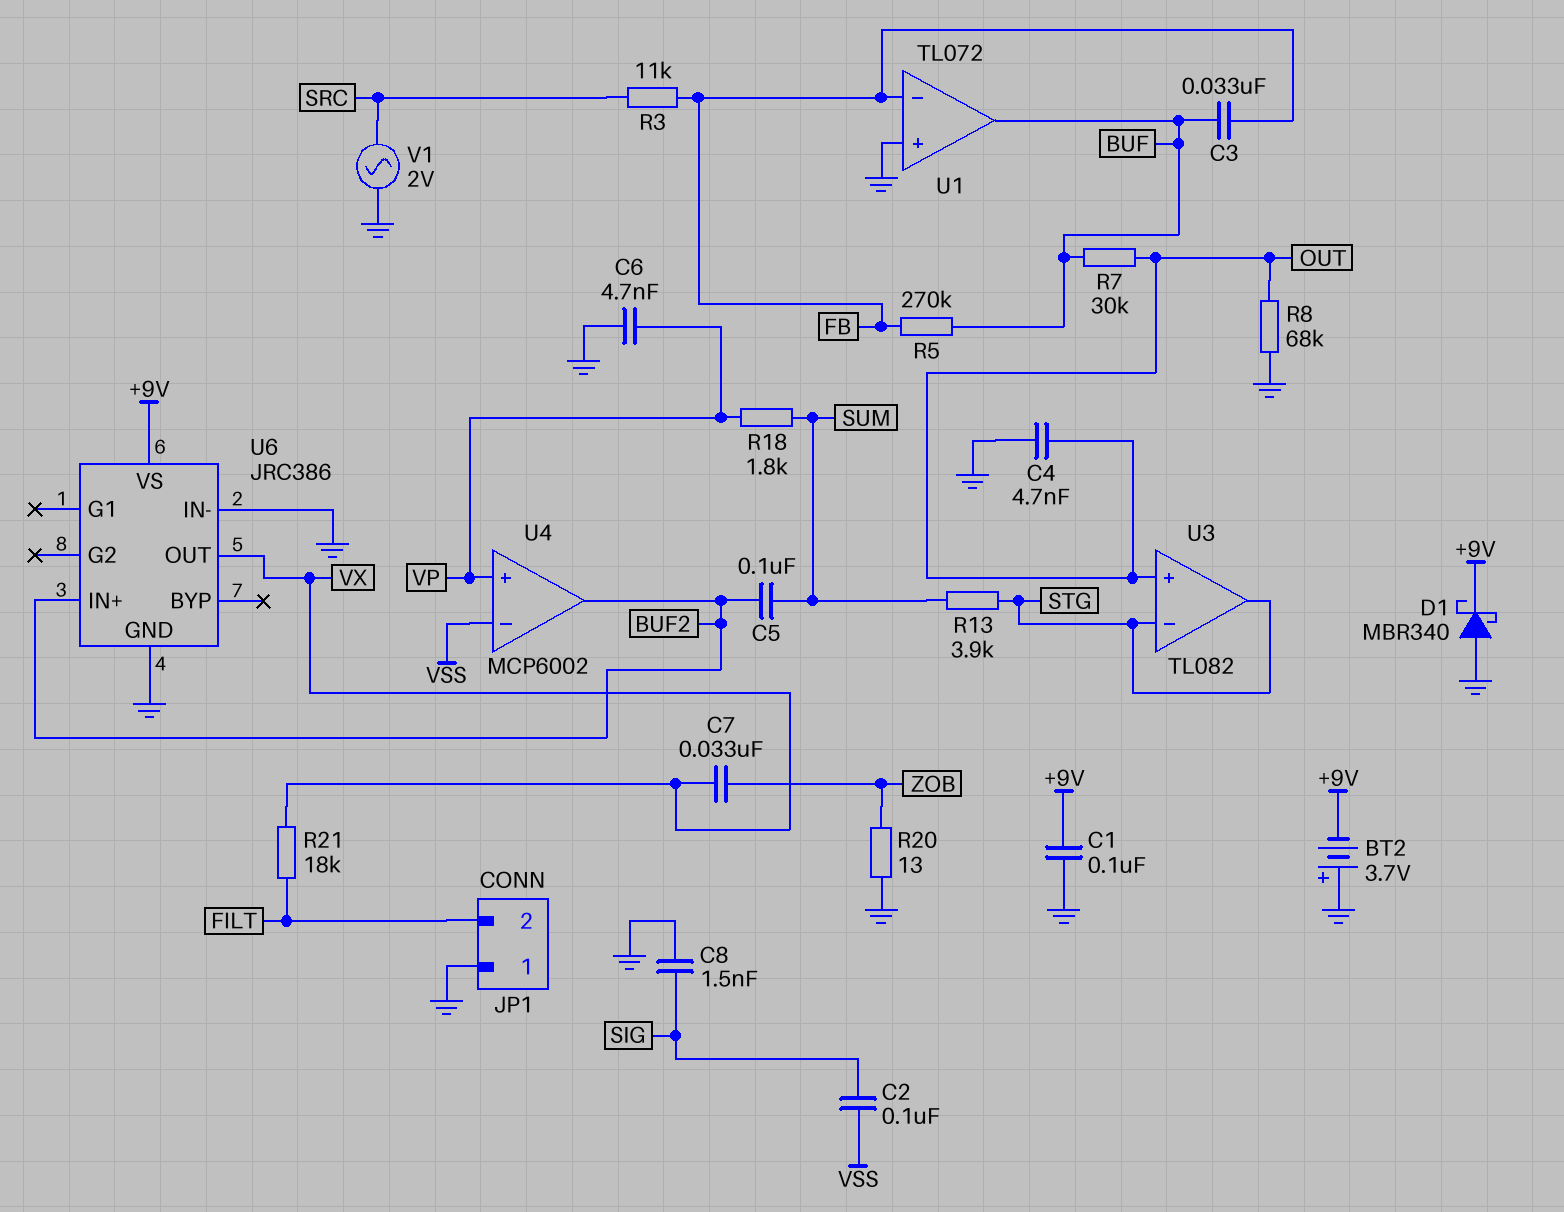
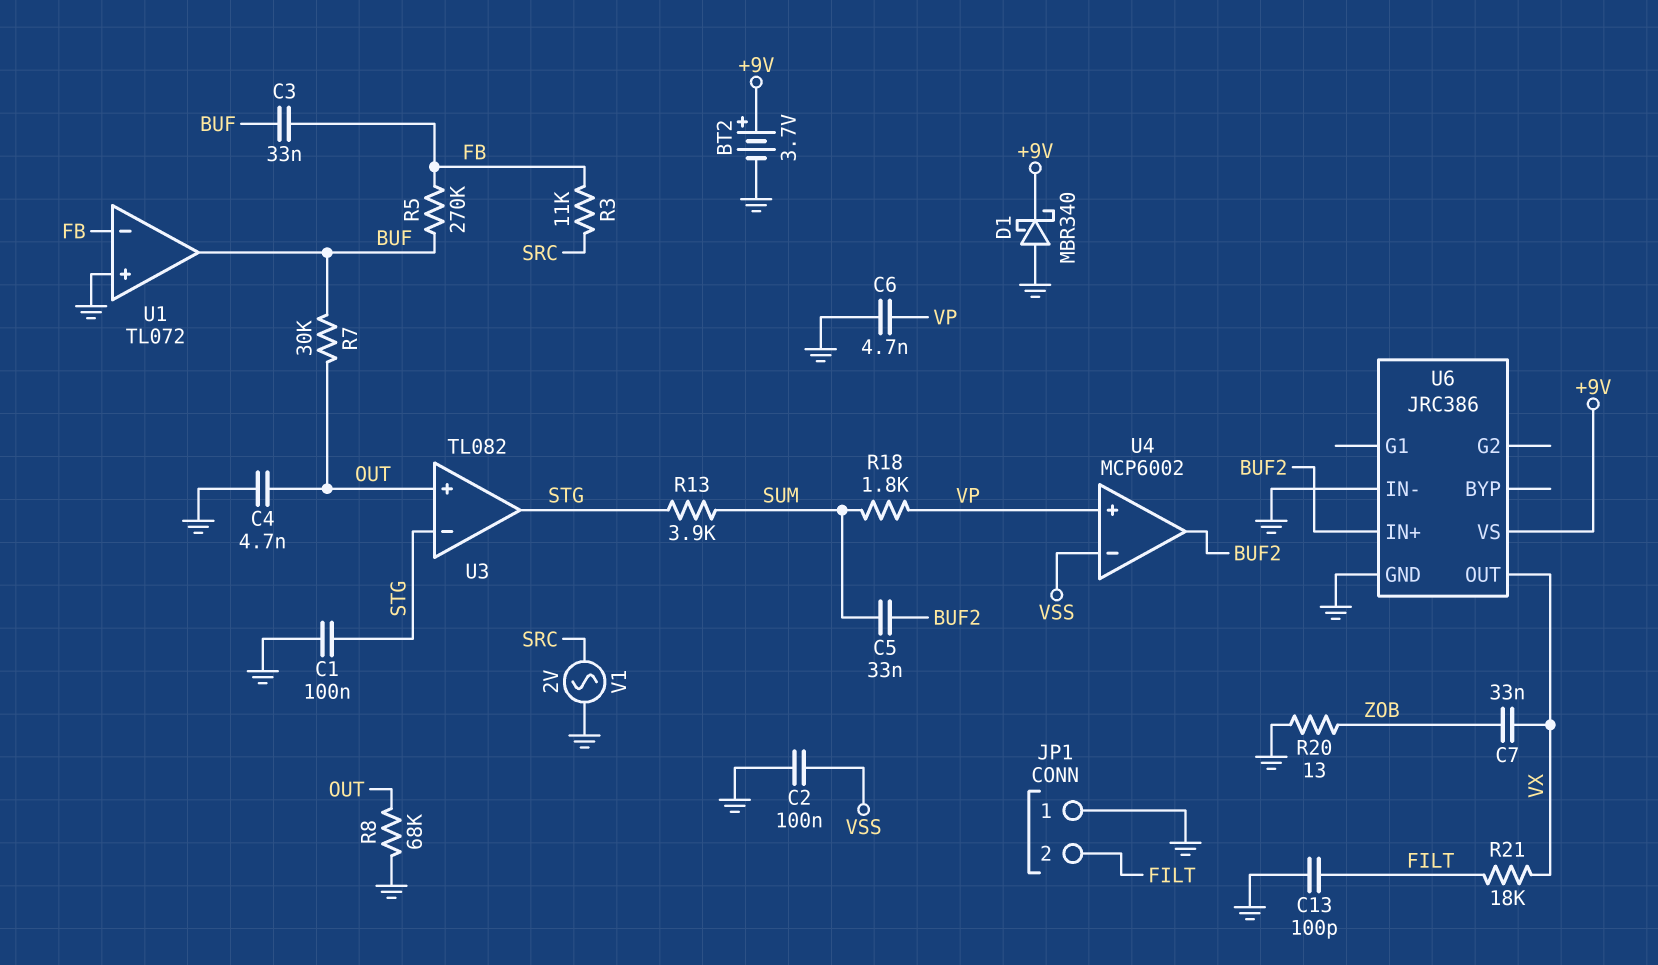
BT2: 3.7V (plus GND, minus +9V) -> 3.7V (plus +9V, minus GND)
C1: 100nF (+9V, GND) -> 100nF (GND, STG)
C2: 100nF (SIG, VSS) -> 100nF (GND, VSS)
C5: 100nF (BUF2, SUM) -> 33nF (BUF2, SUM)
C8: 1.5nF (GND, SIG) -> none
C13: none -> 100pF (FILT, GND)

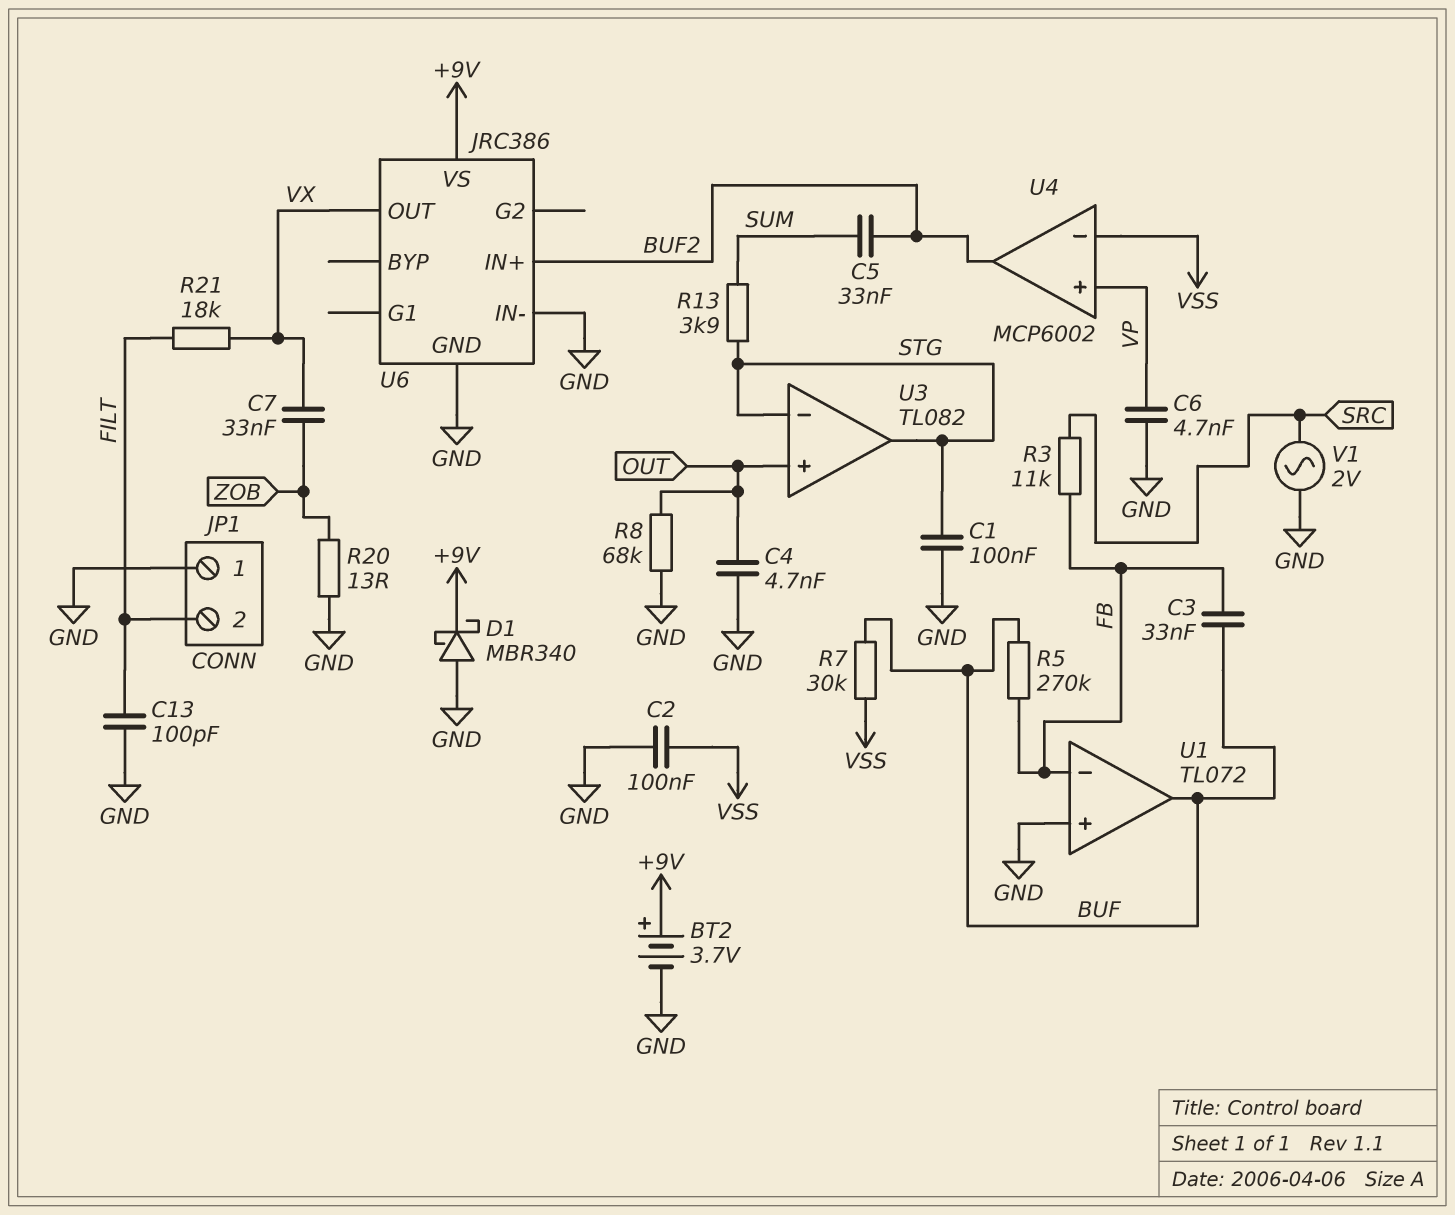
R7: 30k (BUF, OUT) -> 30k (BUF, VSS)
R18: 1.8k (SUM, VP) -> none

